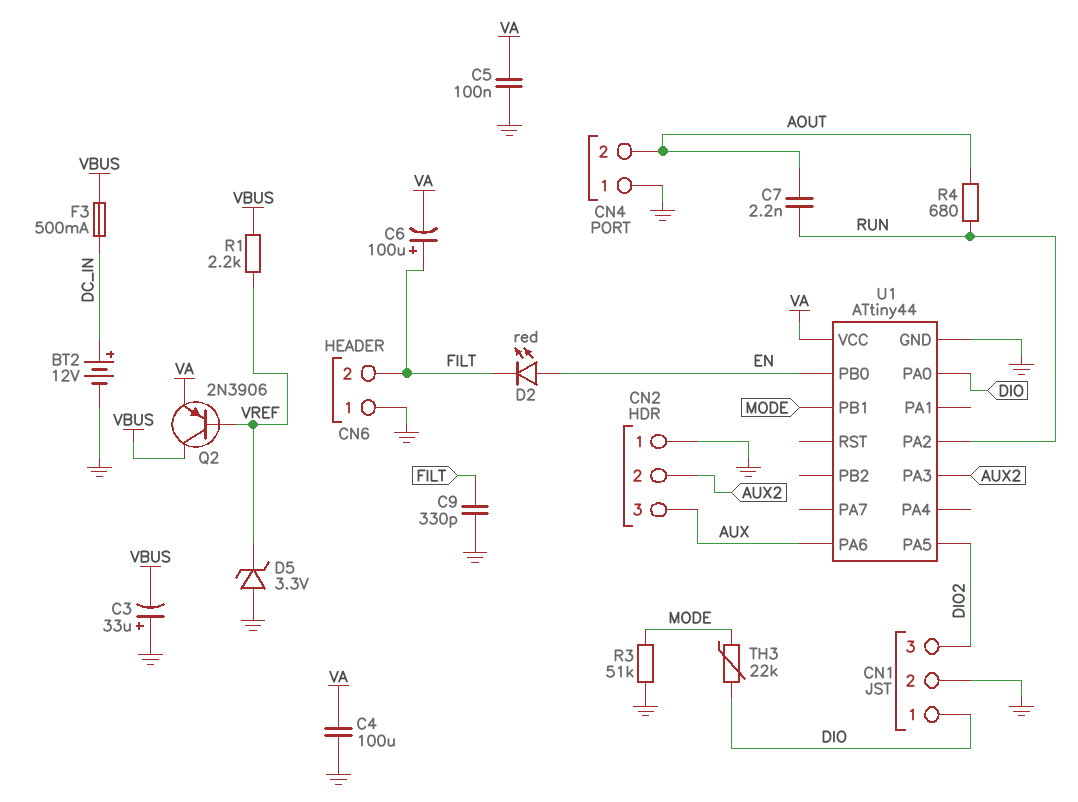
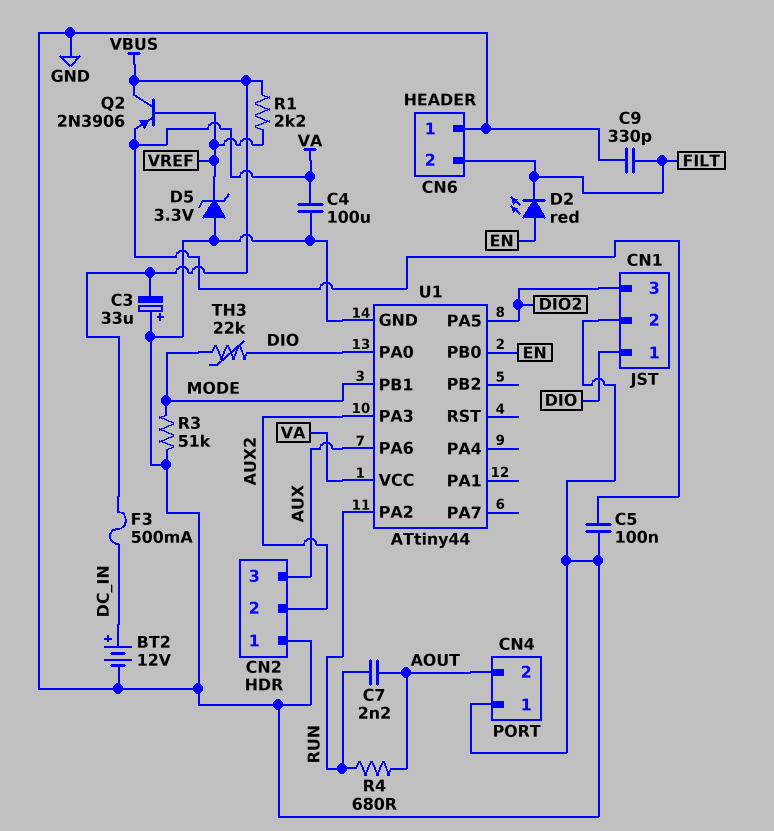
C6: 100uF (plus FILT, minus VA) -> none

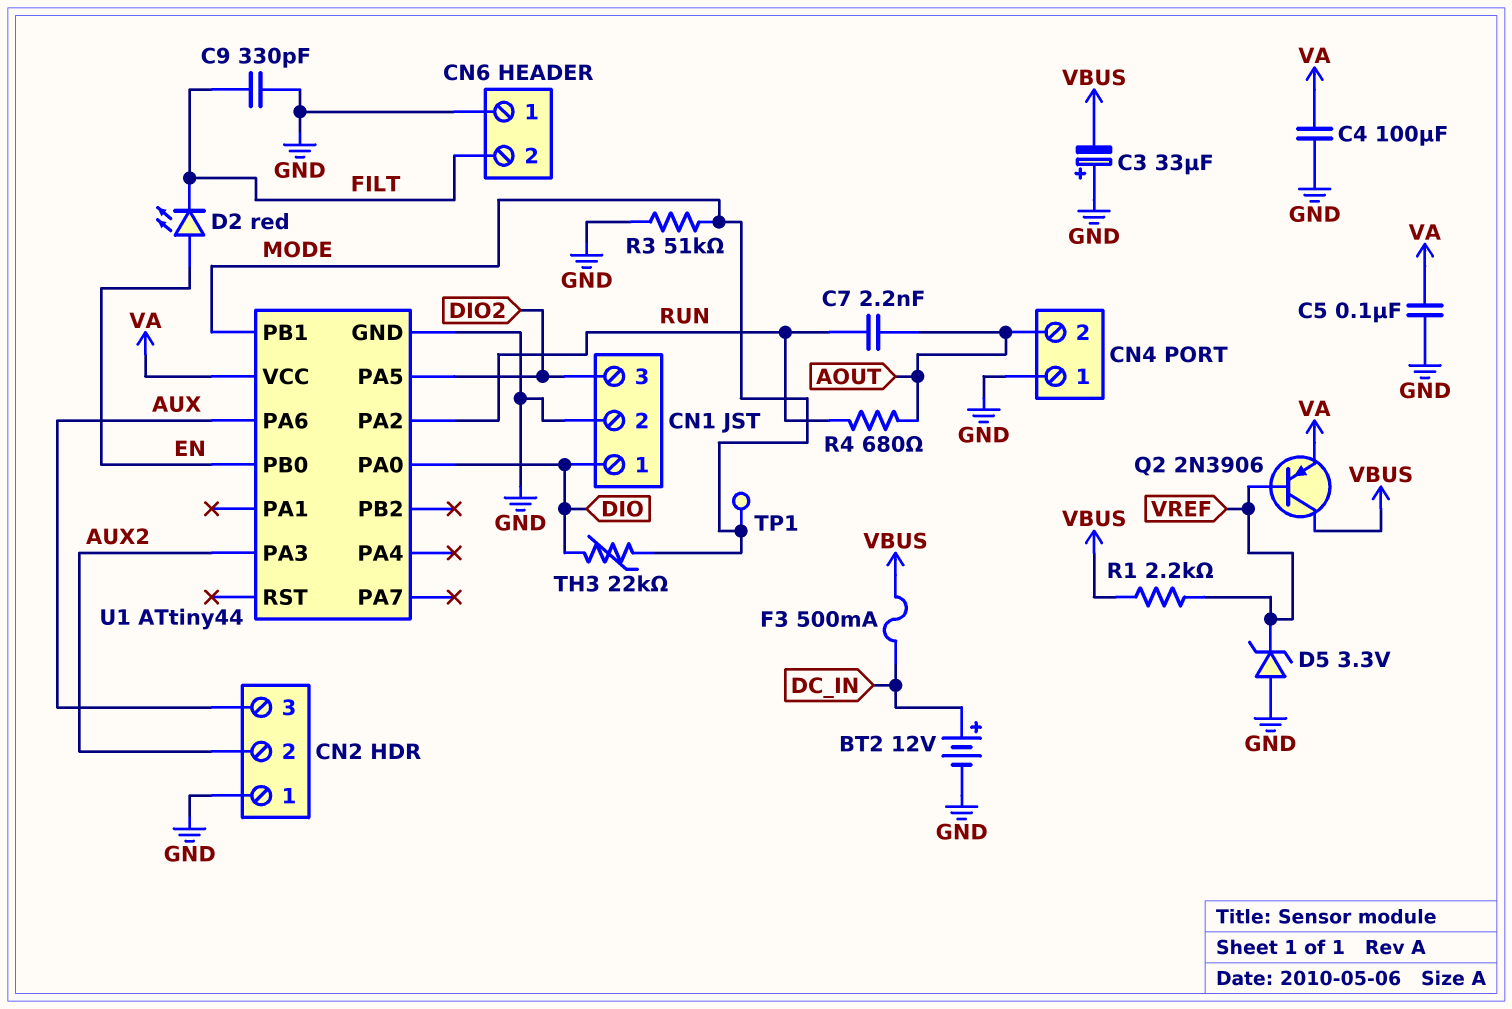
TP1: none -> test point (MODE)

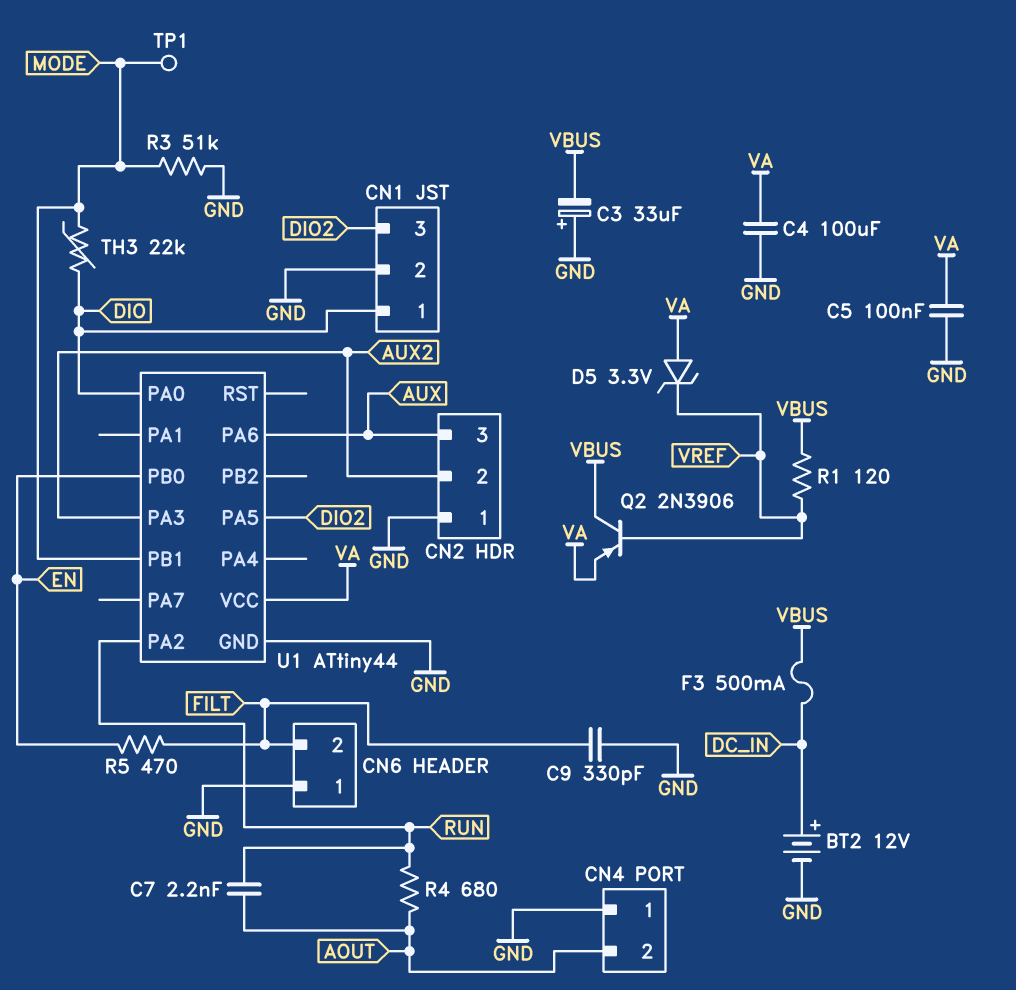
D2: LED red (A EN, K FILT) -> none
D5: zener 3.3V (A GND, K VREF) -> zener 3.3V (A VA, K VREF)
R1: 2.2k (VBUS, VREF) -> 120 (VBUS, VREF)
R5: none -> 470 (EN, FILT)

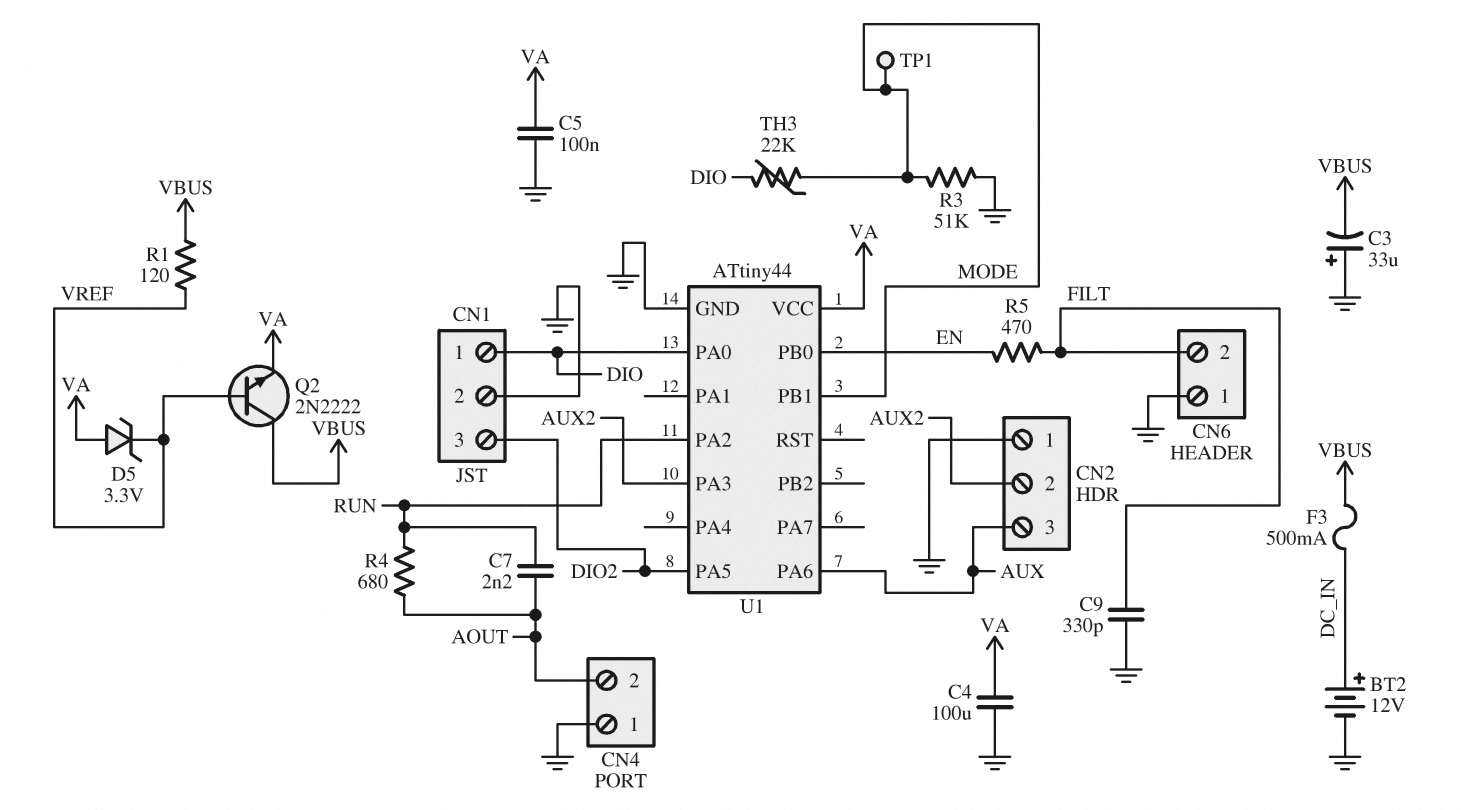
Q2: PNP 2N3906 (B VREF, C VBUS, E VA) -> NPN 2N2222 (B VREF, C VBUS, E VA)

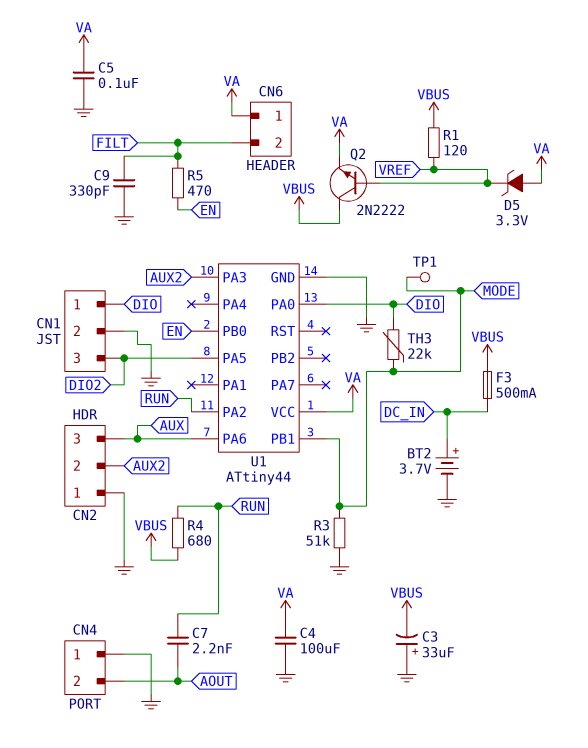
BT2: 12V (plus DC_IN, minus GND) -> 3.7V (plus DC_IN, minus GND)
CN6 pin 1: GND -> VA
R4: 680 (AOUT, RUN) -> 680 (RUN, VBUS)

